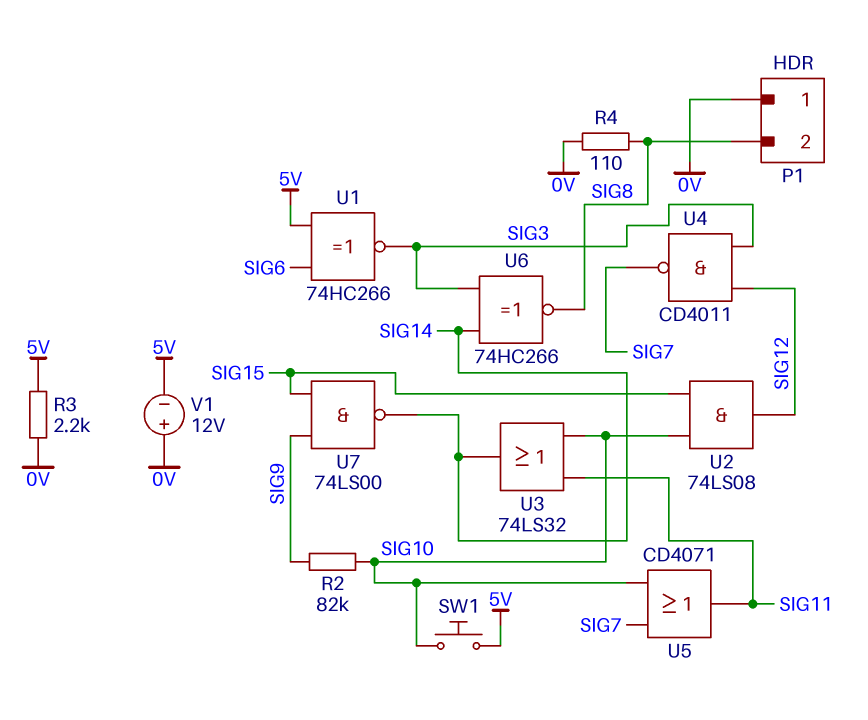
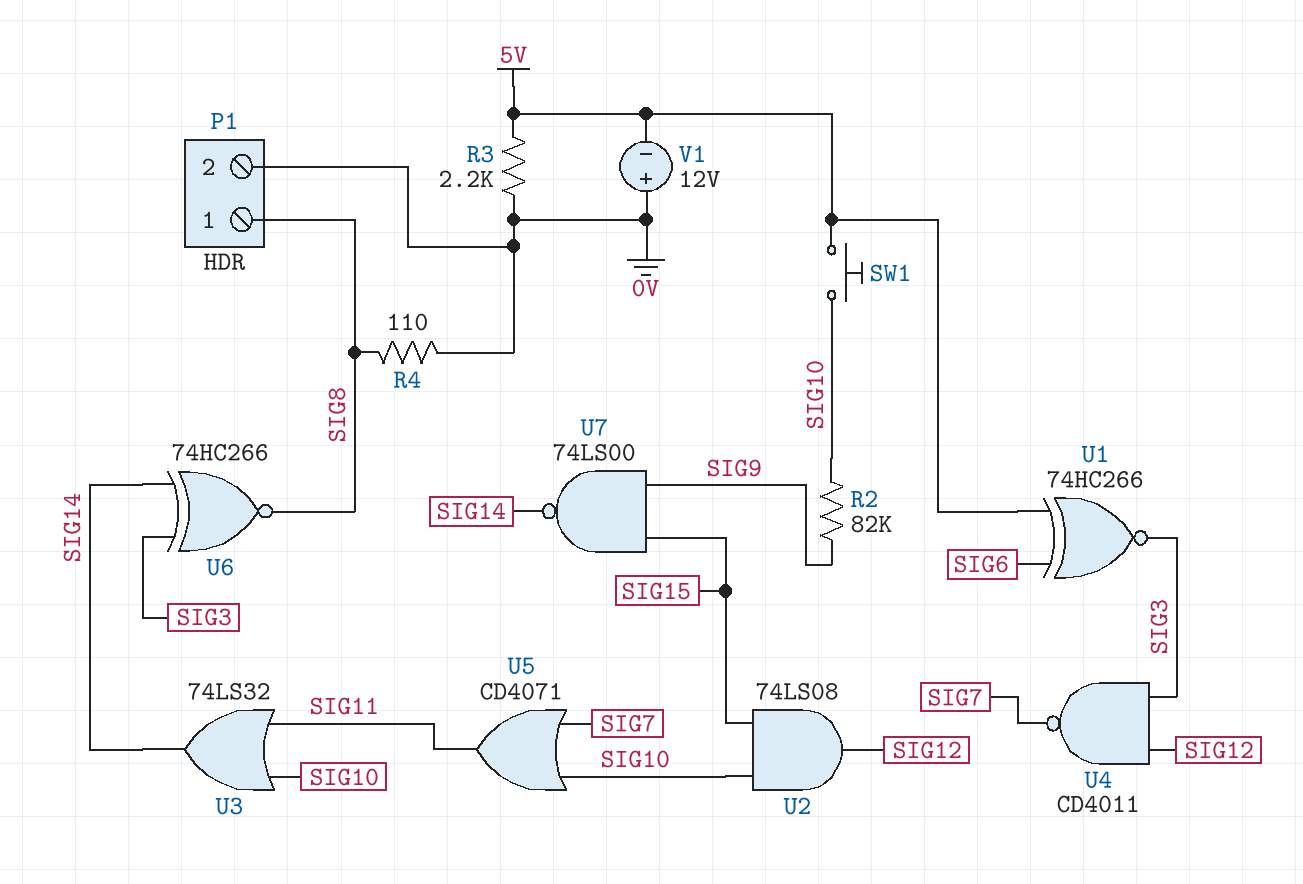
P1 pin 1: 0V -> SIG8
P1 pin 2: SIG8 -> 0V

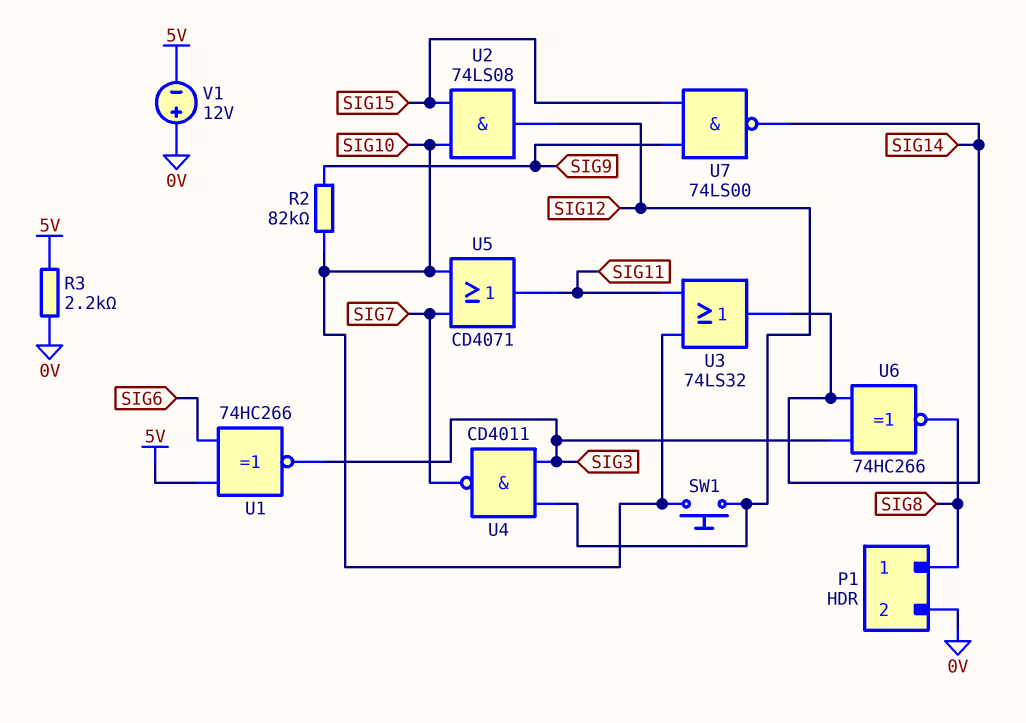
R4: 110 (0V, SIG8) -> none
SW1: button (5V, SIG10) -> button (SIG10, SIG12)

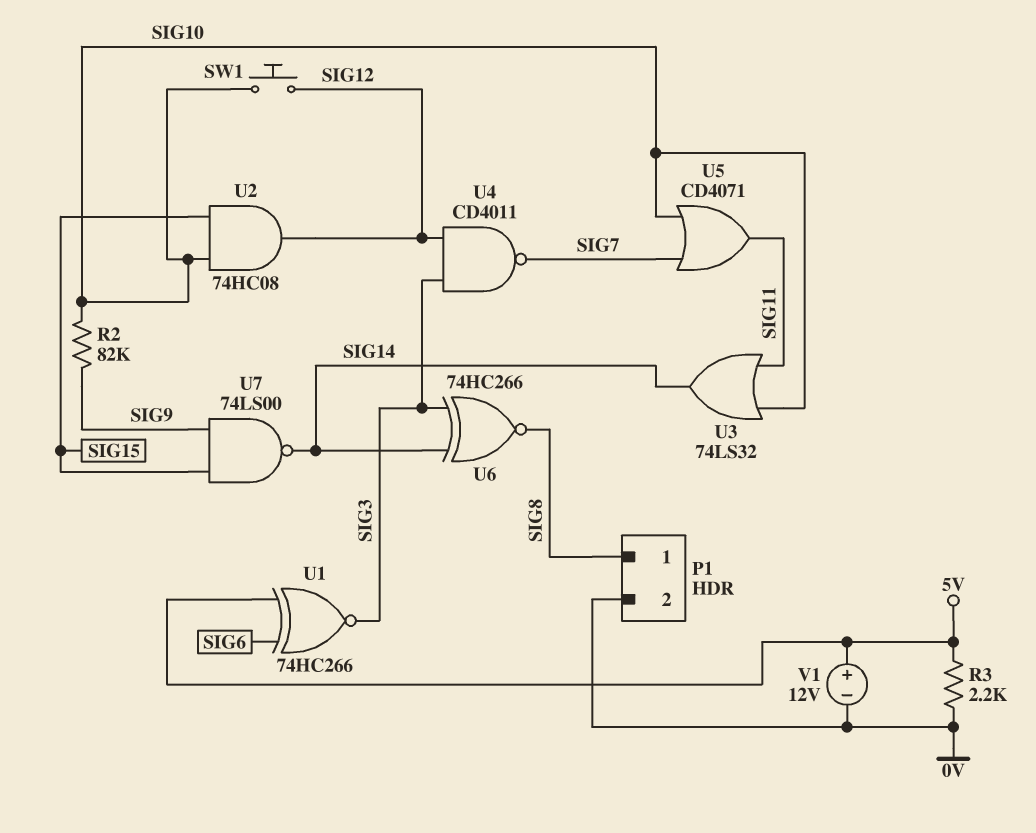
U2: AND 74LS08 (in SIG10, in SIG15, out SIG12) -> AND 74HC08 (in SIG10, in SIG15, out SIG12)
V1: 12V (plus 0V, minus 5V) -> 12V (plus 5V, minus 0V)

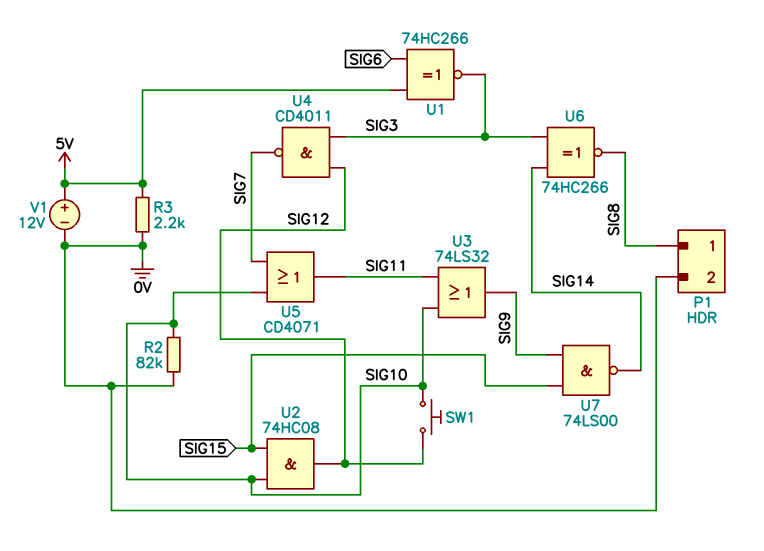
R2: 82k (SIG9, SIG10) -> 82k (0V, SIG10)
U3: OR 74LS32 (in SIG10, in SIG11, out SIG14) -> OR 74LS32 (in SIG10, in SIG11, out SIG9)

